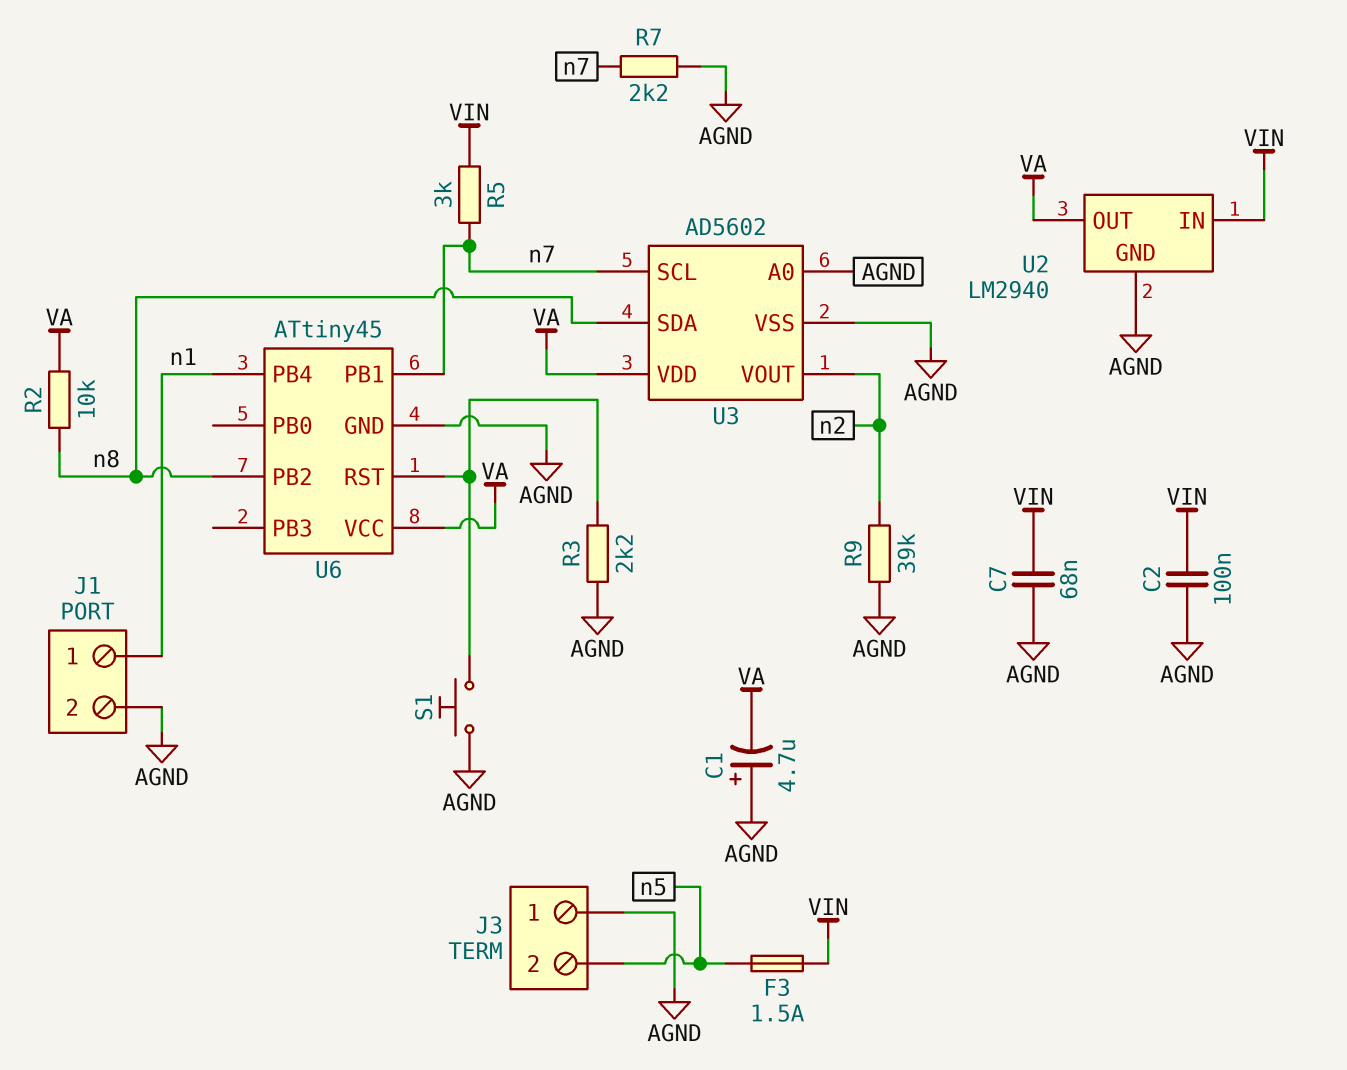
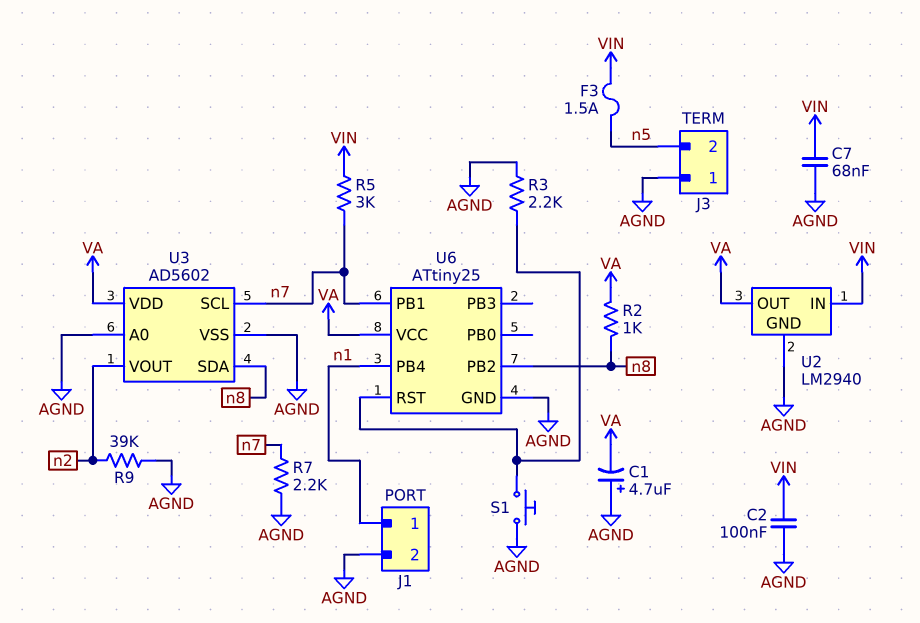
R2: 10k (VA, n8) -> 1k (VA, n8)
U6: ATtiny45 -> ATtiny25

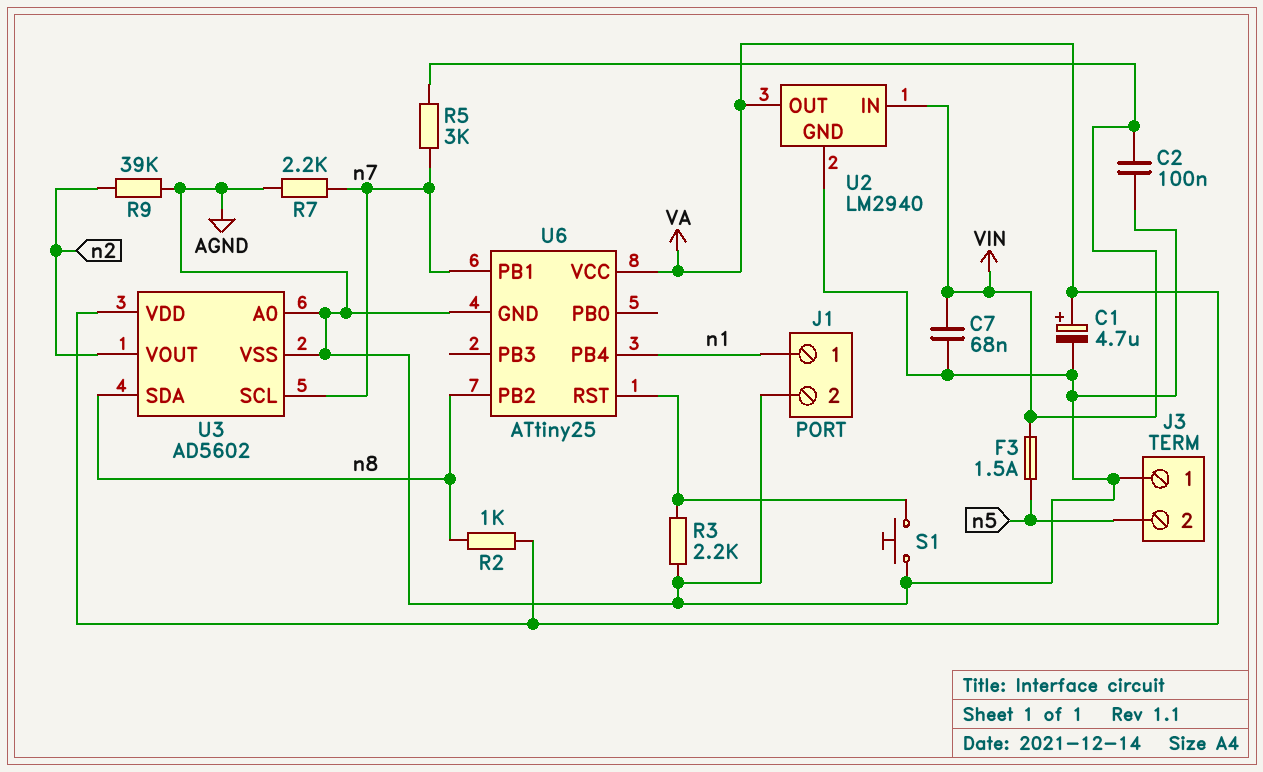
C1: 4.7uF (plus AGND, minus VA) -> 4.7uF (plus VA, minus AGND)

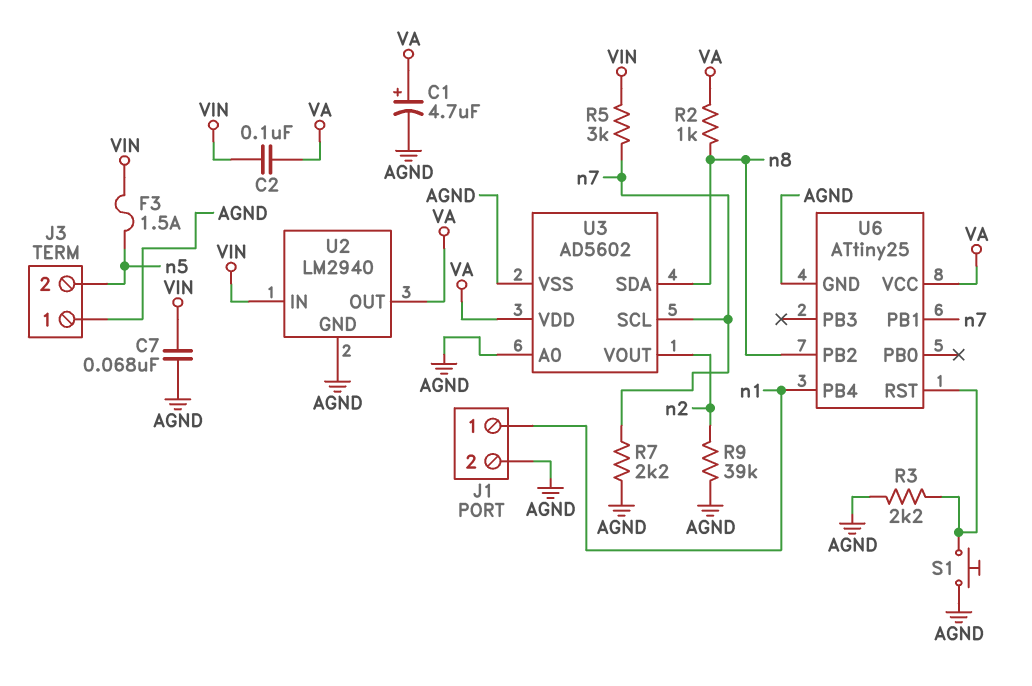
C2: 100nF (AGND, VIN) -> 100nF (VA, VIN)

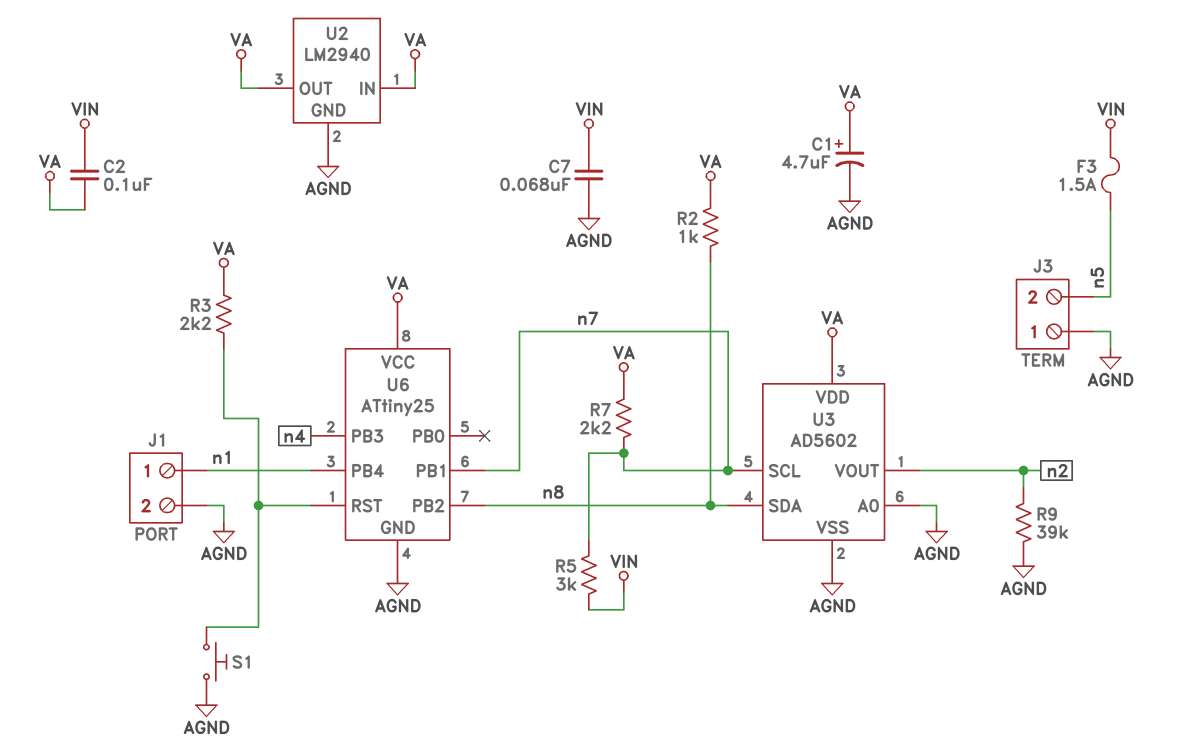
R3: 2.2k (AGND, U6/RST) -> 2.2k (U6/RST, VA)
R7: 2.2k (AGND, n7) -> 2.2k (VA, n7)
U2 pin IN: VIN -> VA
U6 pin PB3: none -> n4

